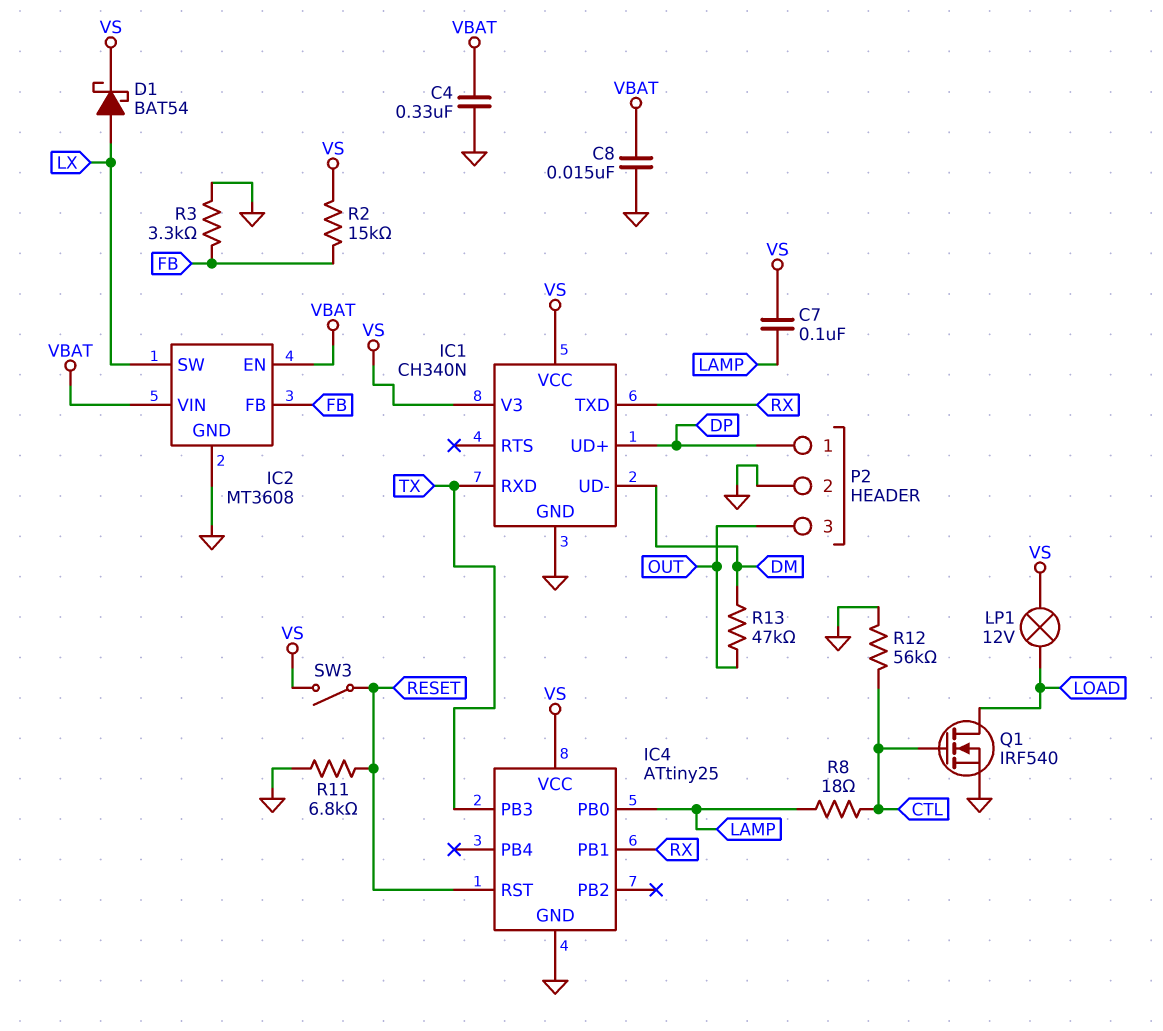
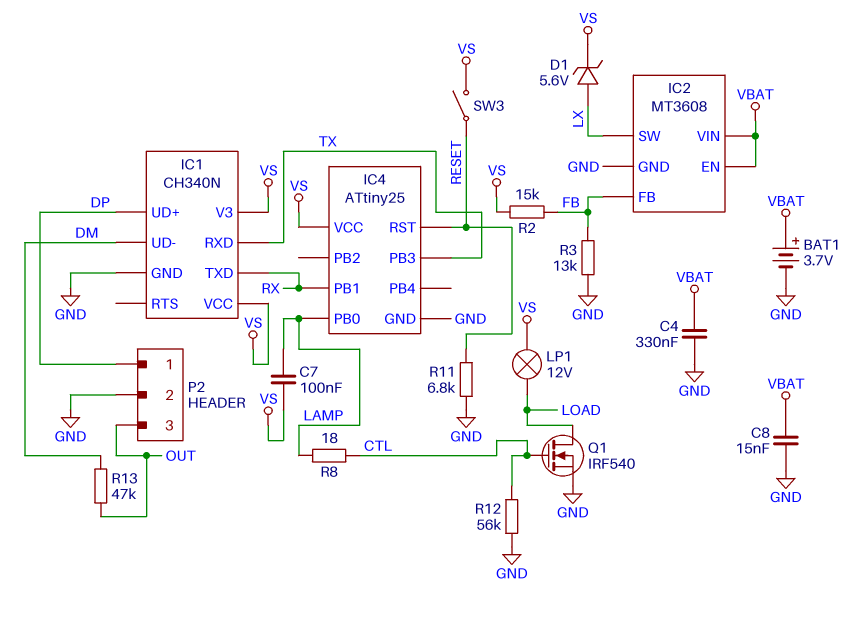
BAT1: none -> 3.7V (plus VBAT, minus GND)
D1: schottky BAT54 (A LX, K VS) -> zener 5.6V (A LX, K VS)
R3: 3.3k (FB, GND) -> 13k (FB, GND)

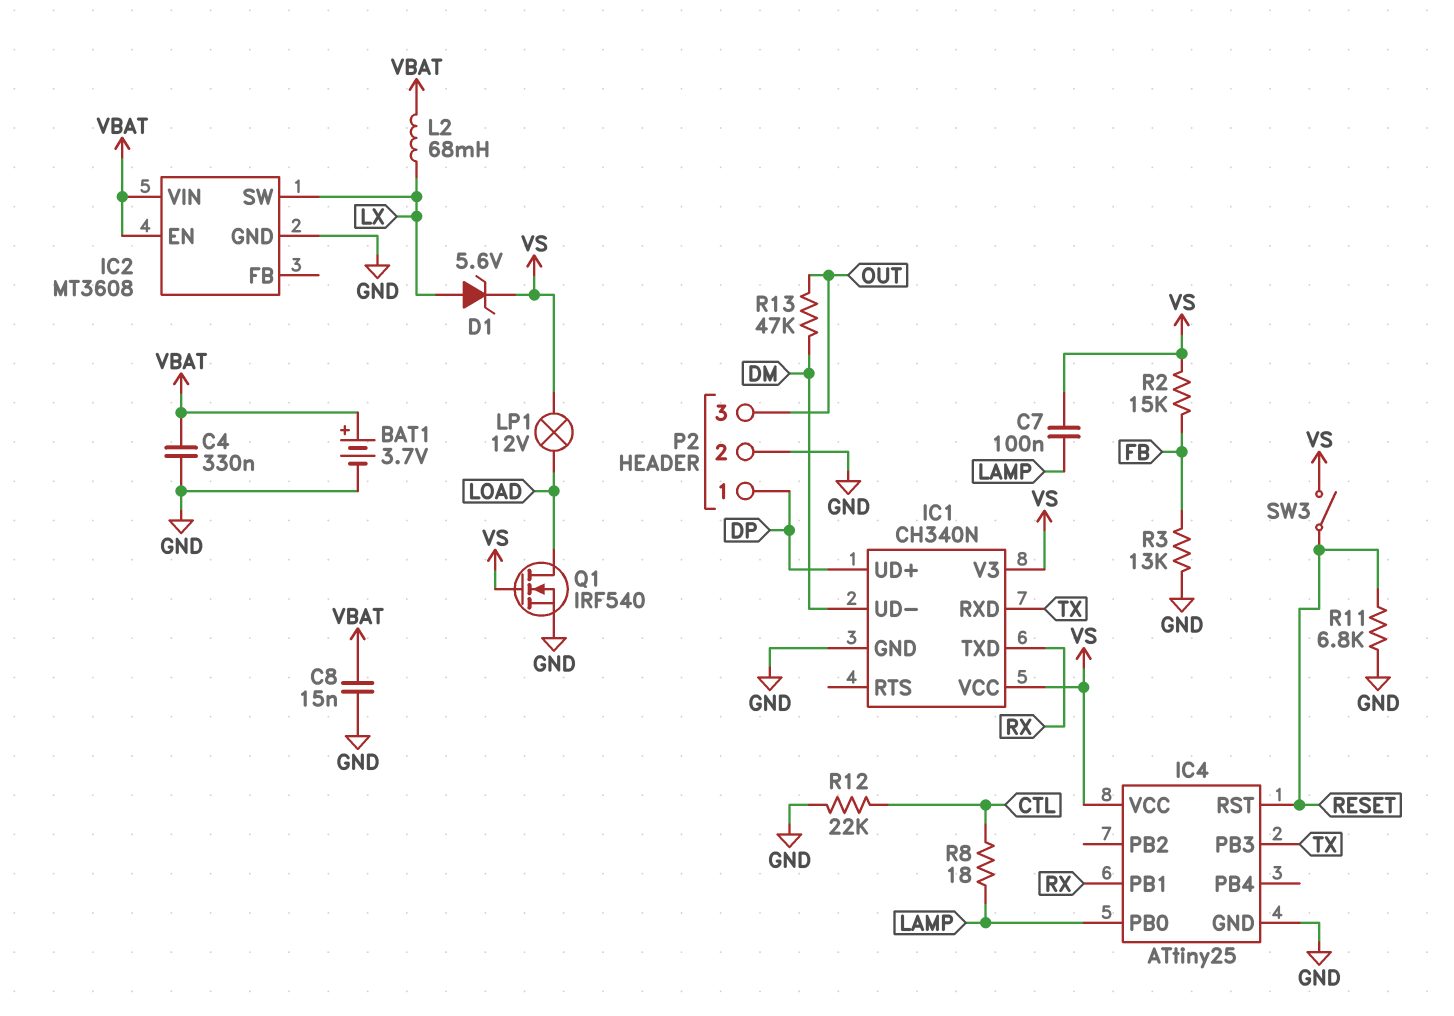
IC2 pin FB: FB -> none
L2: none -> 68mH (LX, VBAT)
Q1: NMOS IRF540 (G CTL, D LOAD, S GND) -> NMOS IRF540 (G VS, D LOAD, S GND)
R12: 56k (CTL, GND) -> 22k (CTL, GND)

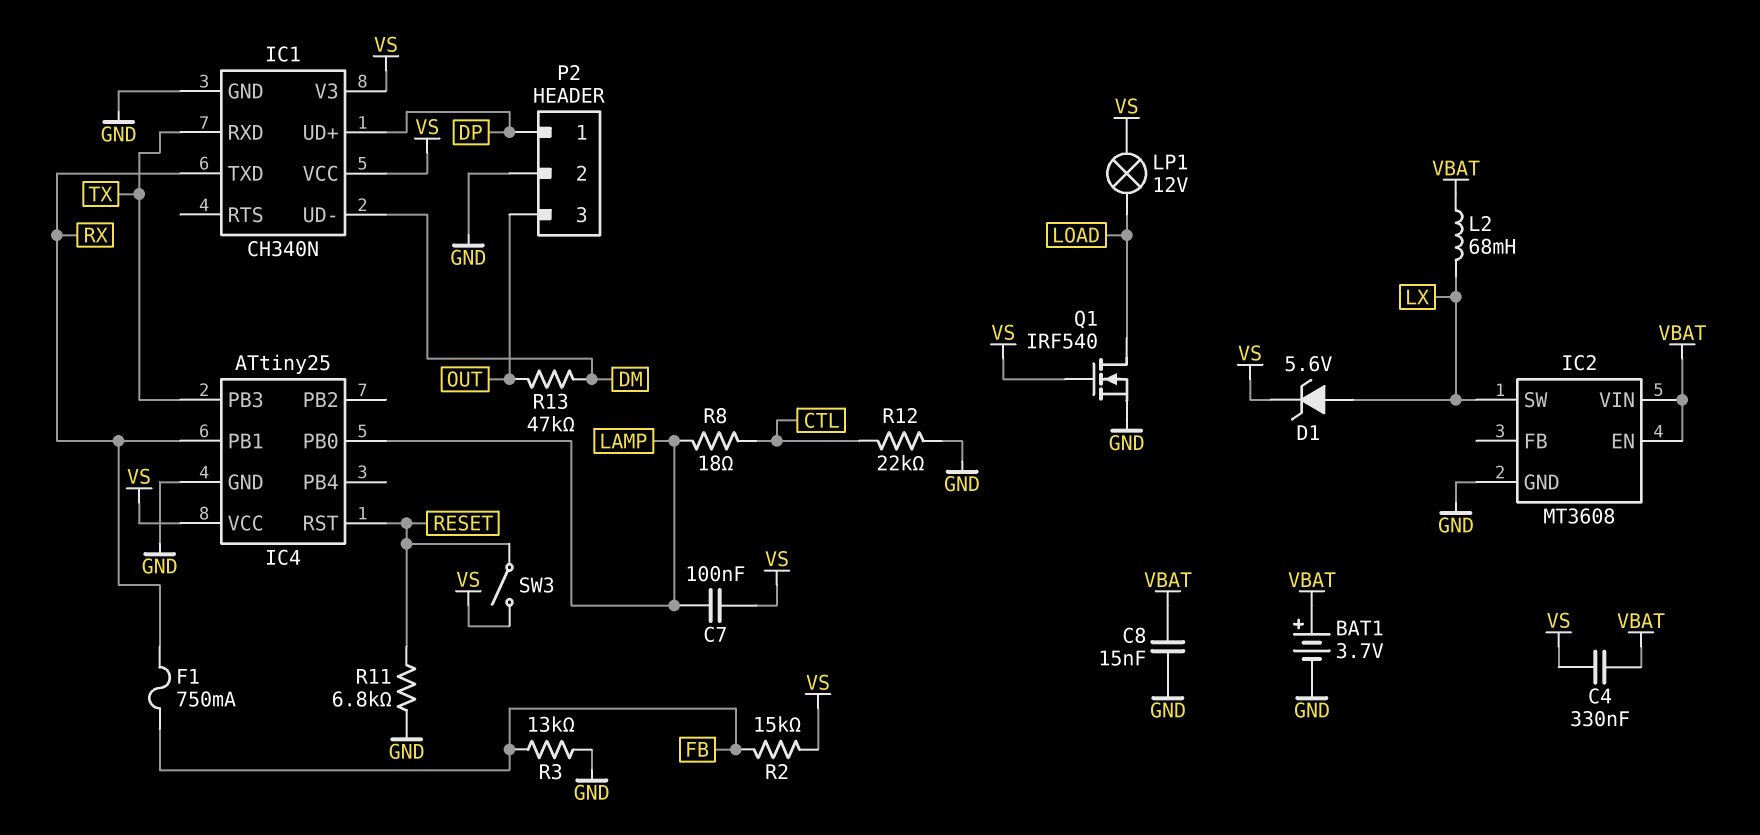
C4: 330nF (GND, VBAT) -> 330nF (VBAT, VS)
F1: none -> 750mA (FB, RX)

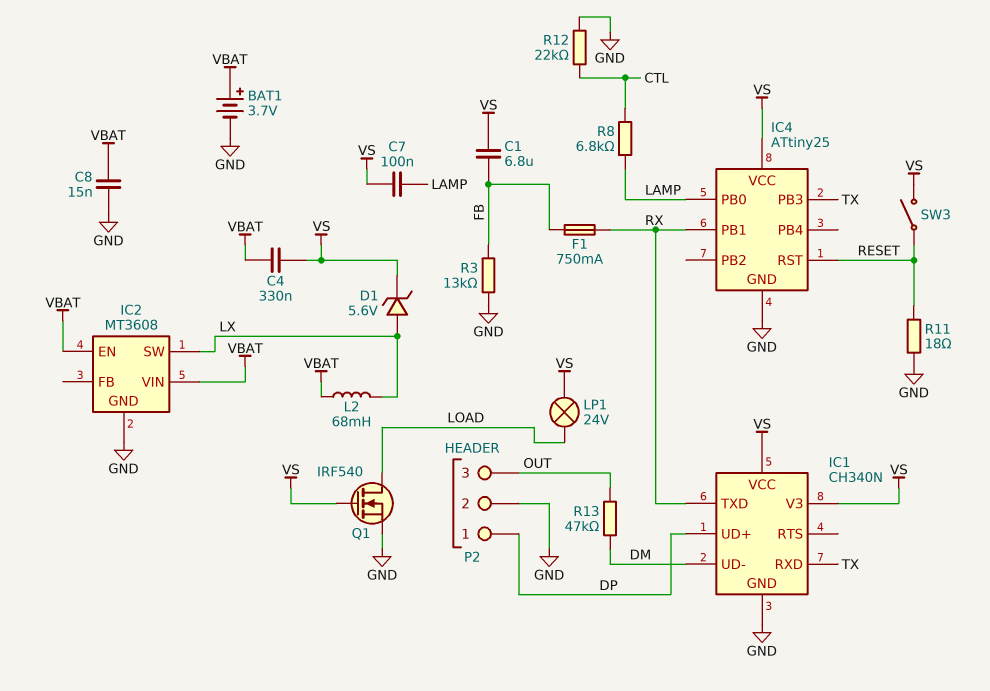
C1: none -> 6.8uF (FB, VS)
LP1: lamp 12V (LOAD, VS) -> lamp 24V (LOAD, VS)
R2: 15k (FB, VS) -> none
R8: 18 (CTL, LAMP) -> 6.8k (CTL, LAMP)
R11: 6.8k (GND, RESET) -> 18 (GND, RESET)

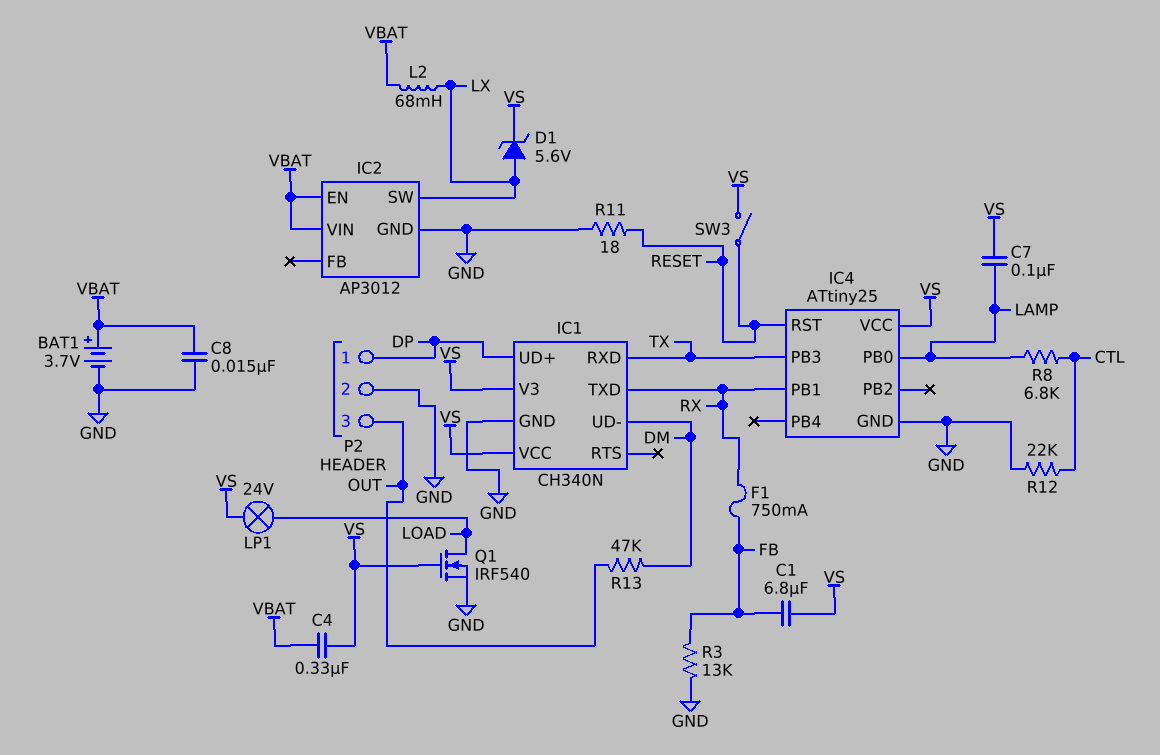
IC2: MT3608 -> AP3012

